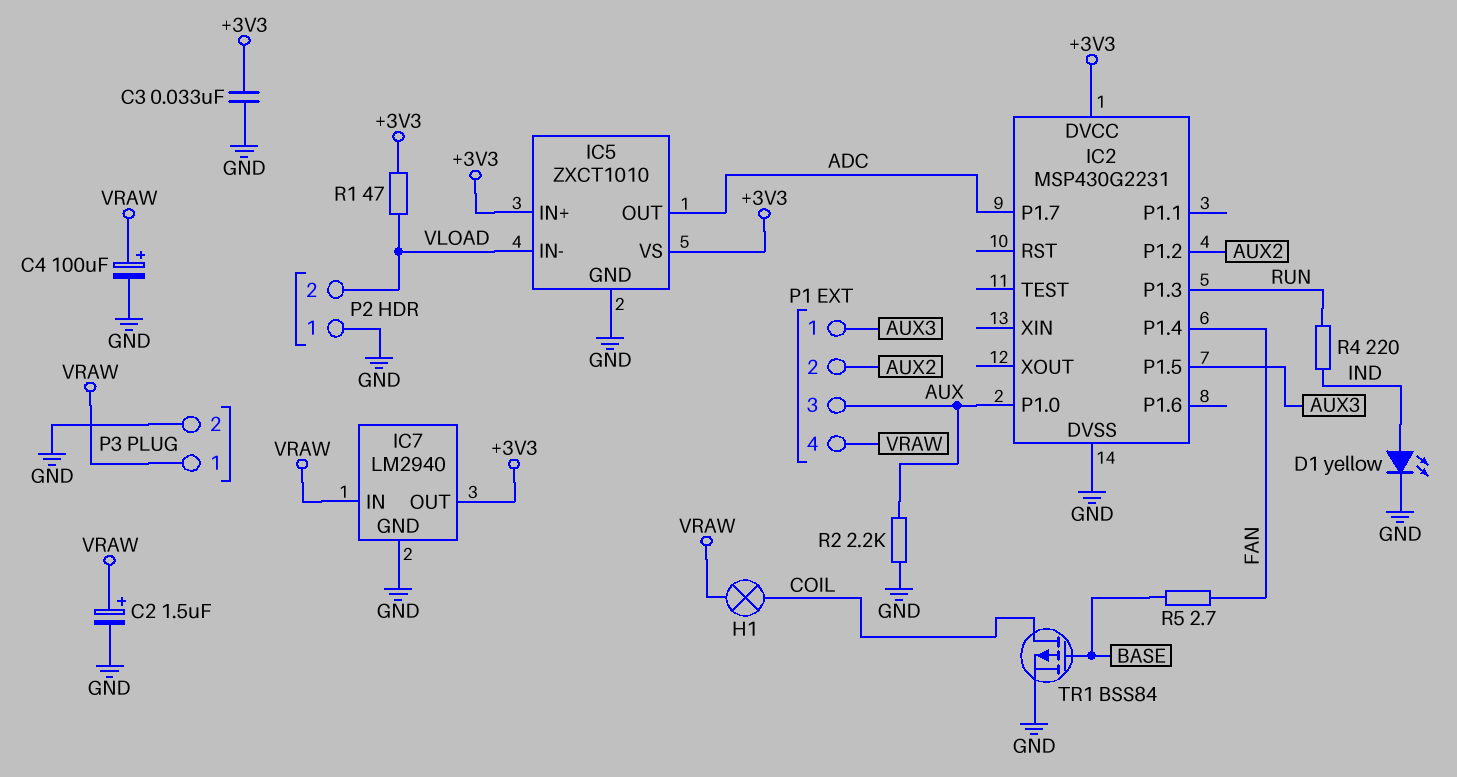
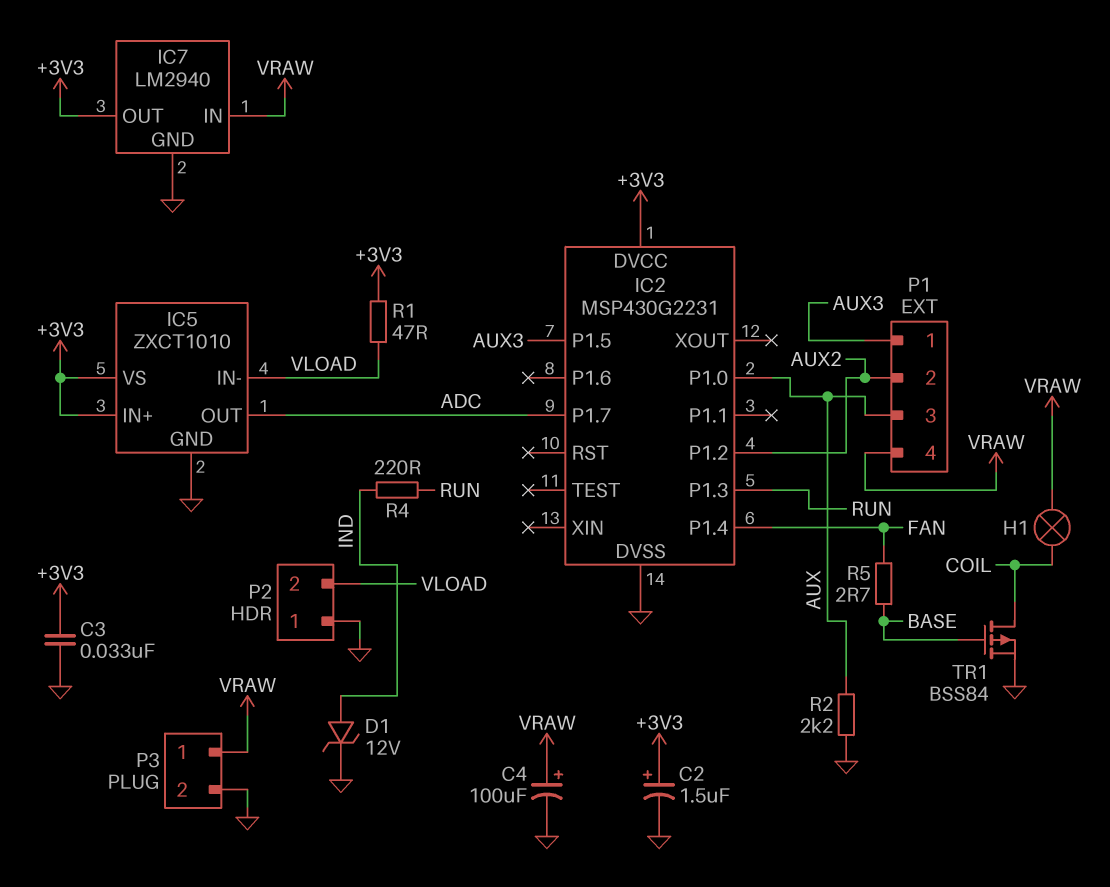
C2: 1.5uF (plus VRAW, minus GND) -> 1.5uF (plus +3V3, minus GND)
D1: LED yellow (A IND, K GND) -> zener 12V (A IND, K GND)

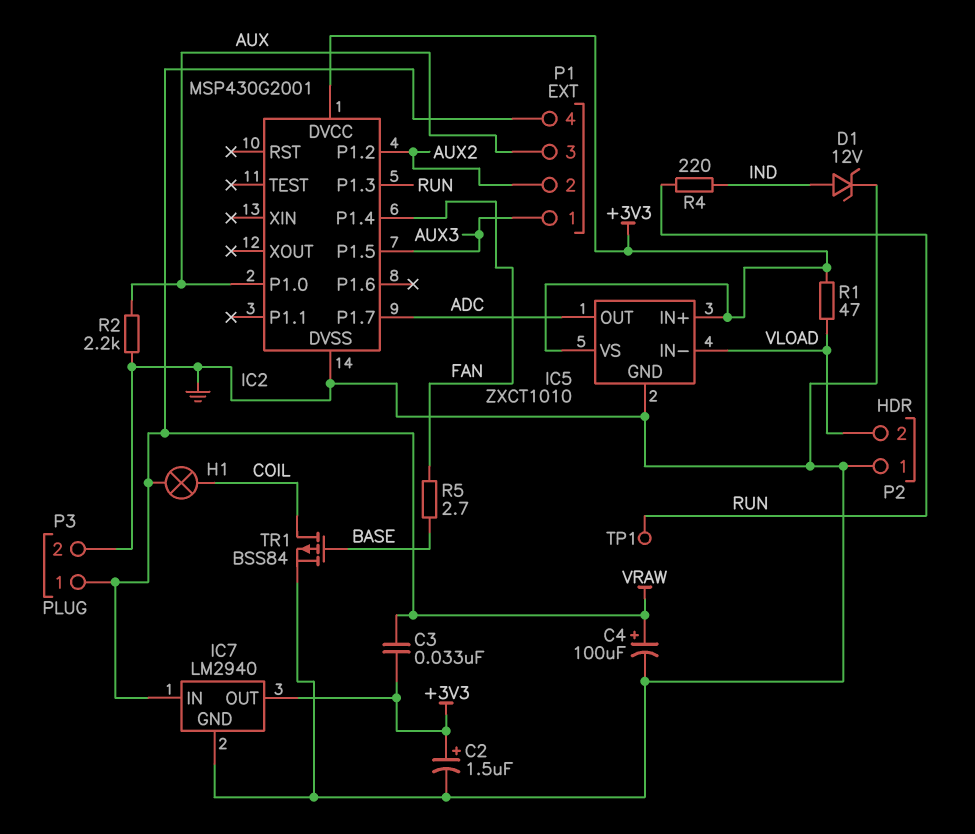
C3: 33nF (+3V3, GND) -> 33nF (+3V3, VRAW)
IC2: MSP430G2231 -> MSP430G2001
TP1: none -> test point (RUN)

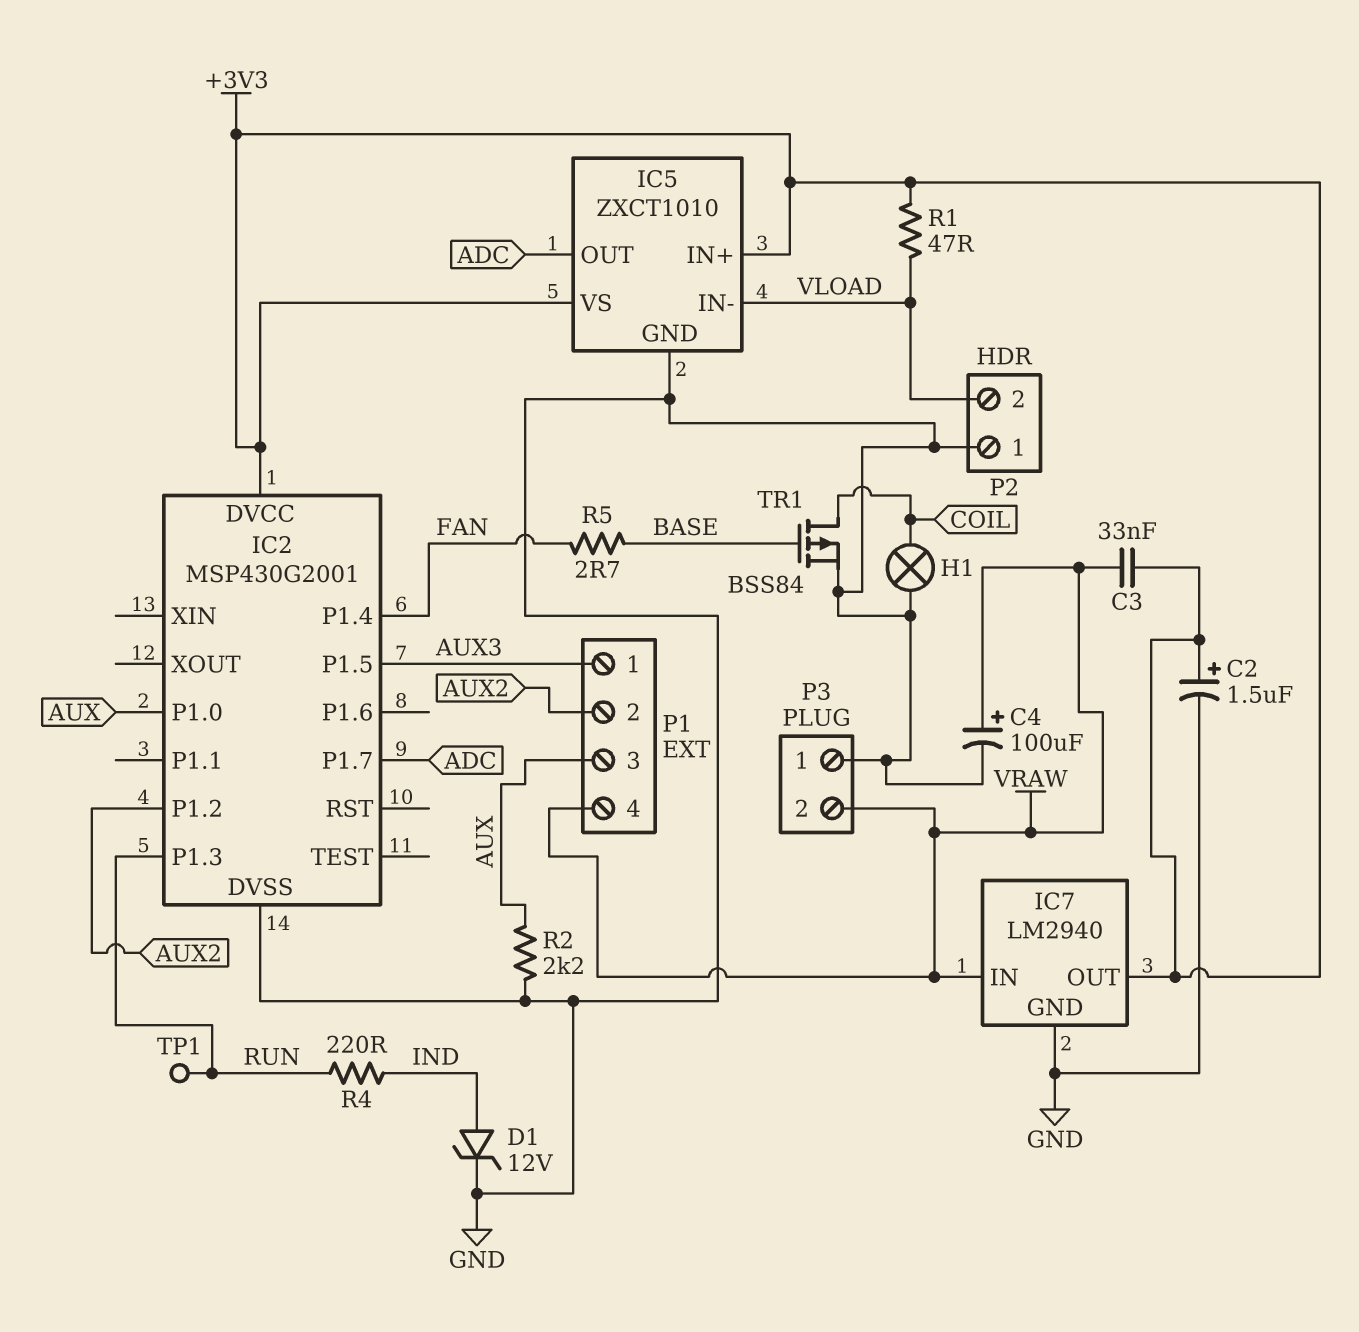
H1: lamp (COIL, VRAW) -> lamp (COIL, GND)
P3 pin 1: VRAW -> GND
P3 pin 2: GND -> VRAW

